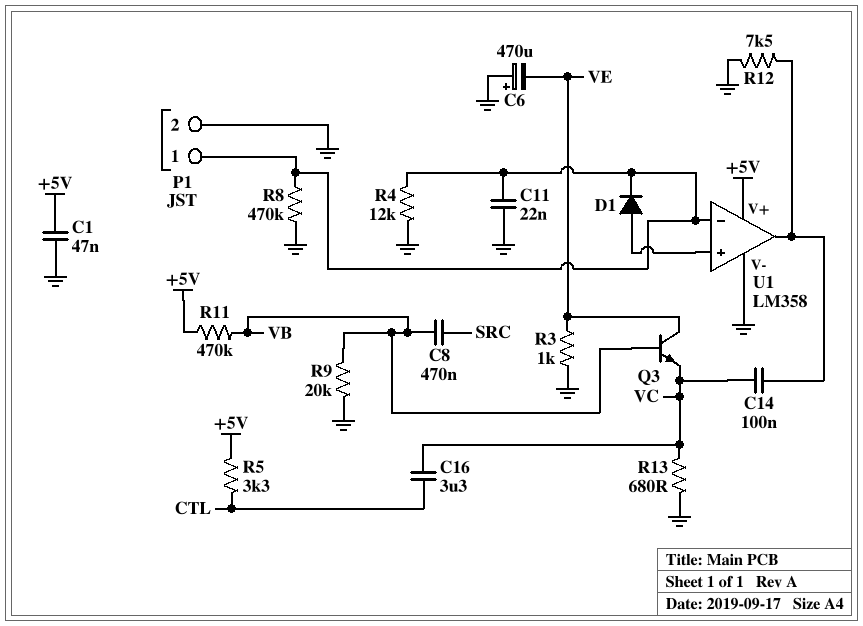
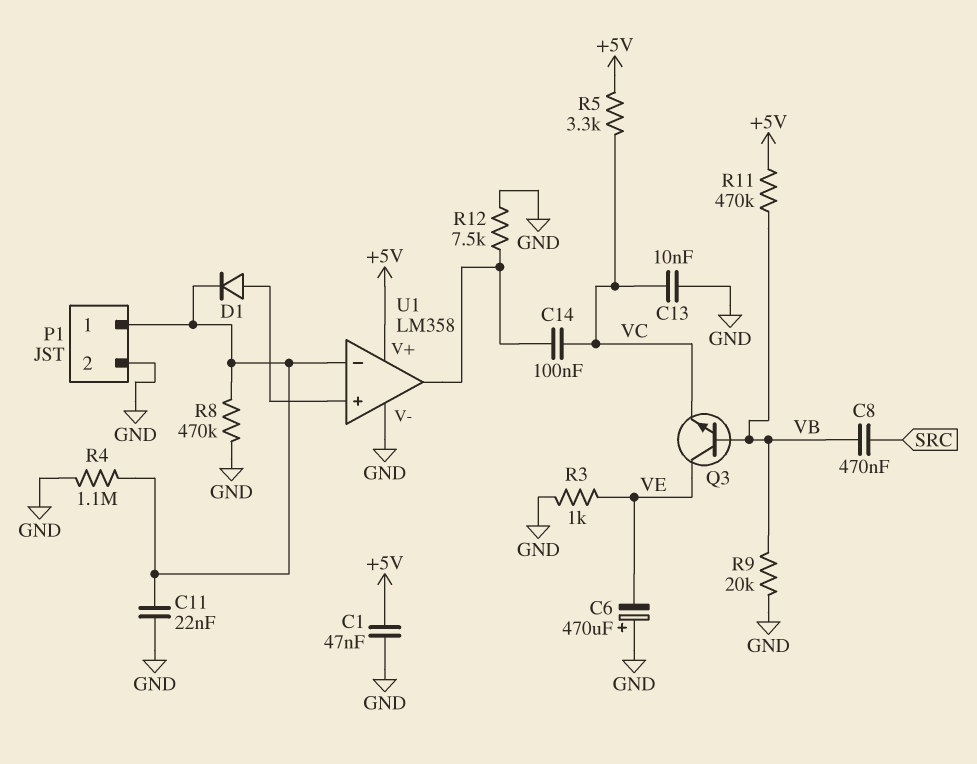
C13: none -> 10nF (GND, VC)
C16: 3.3uF (CTL, VC) -> none
R4: 12k (GND, P1/1) -> 1.1M (GND, P1/1)
R5: 3.3k (+5V, CTL) -> 3.3k (+5V, VC)
R13: 680 (GND, VC) -> none

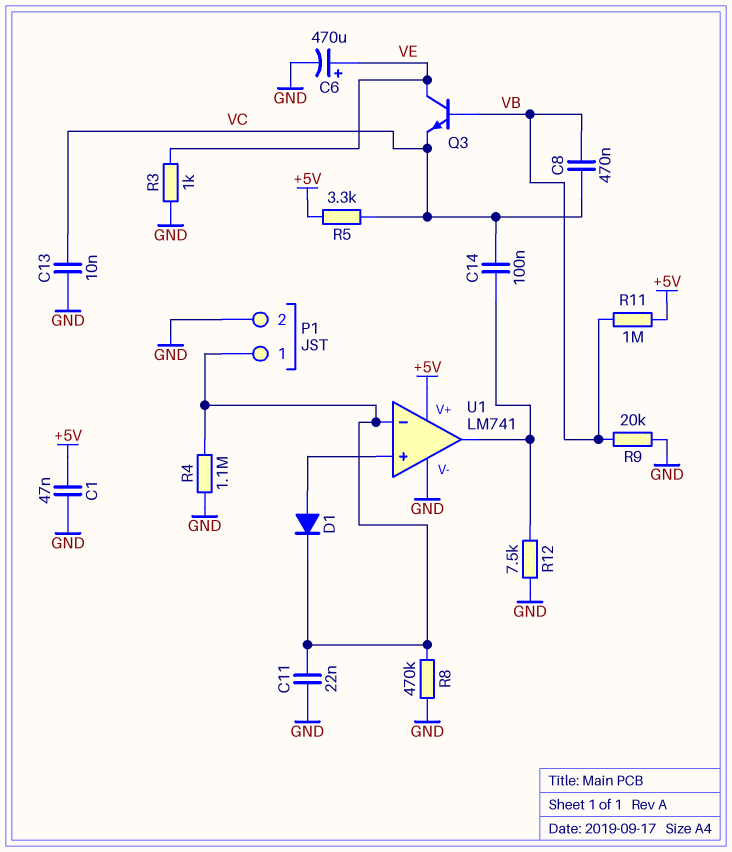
C6: 470uF (plus GND, minus VE) -> 470uF (plus VE, minus GND)
C8: 470nF (SRC, VB) -> 470nF (VB, VC)
R11: 470k (+5V, VB) -> 1M (+5V, VB)
U1: LM358 -> LM741

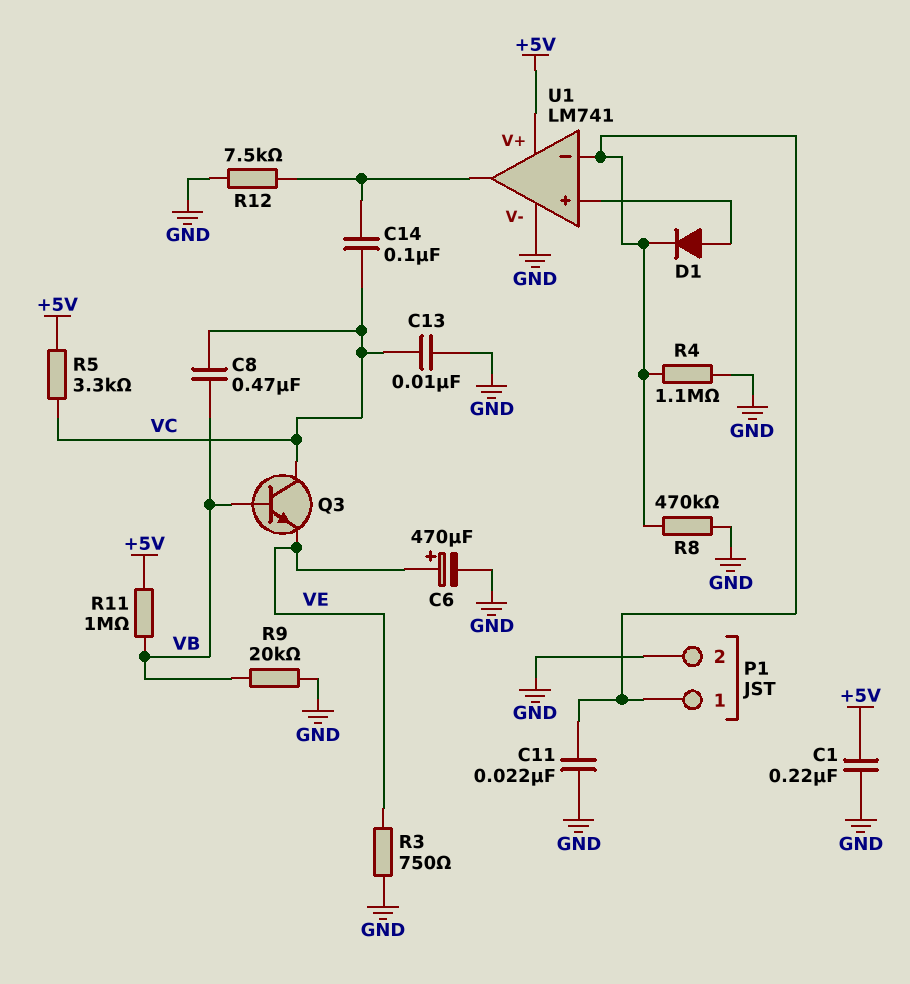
C1: 47nF (+5V, GND) -> 220nF (+5V, GND)
Q3: NPN (B VB, C VE, E VC) -> NPN (B VB, C VC, E VE)
R3: 1k (GND, VE) -> 750 (GND, VE)

